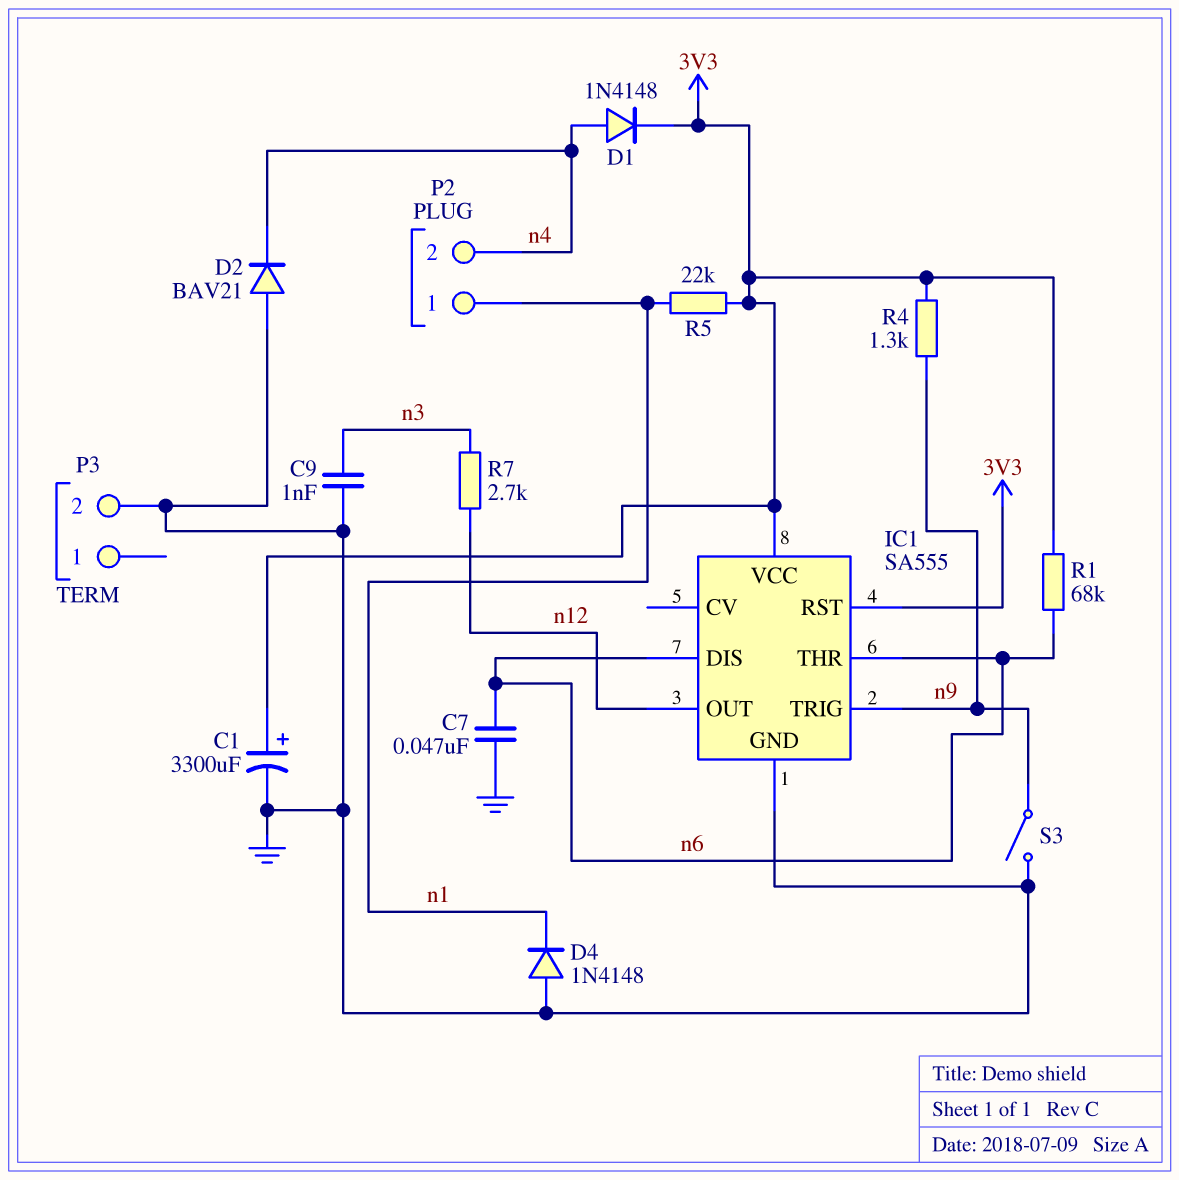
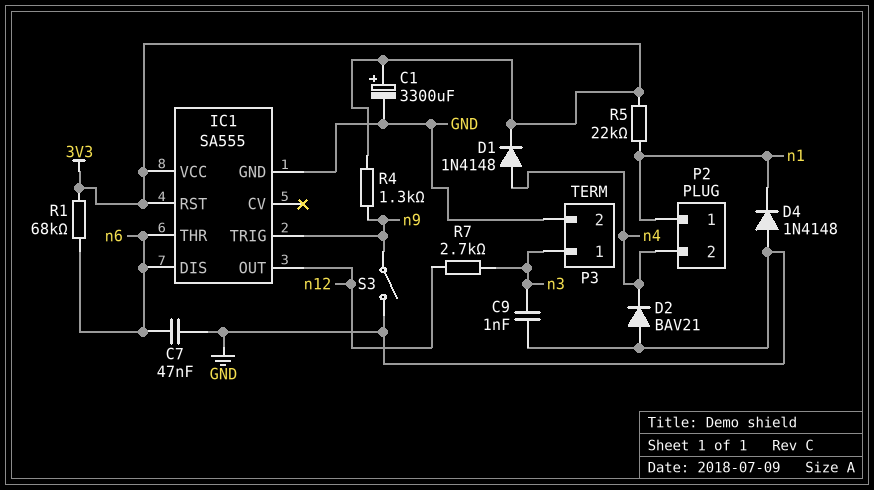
P3 pin 1: none -> n3

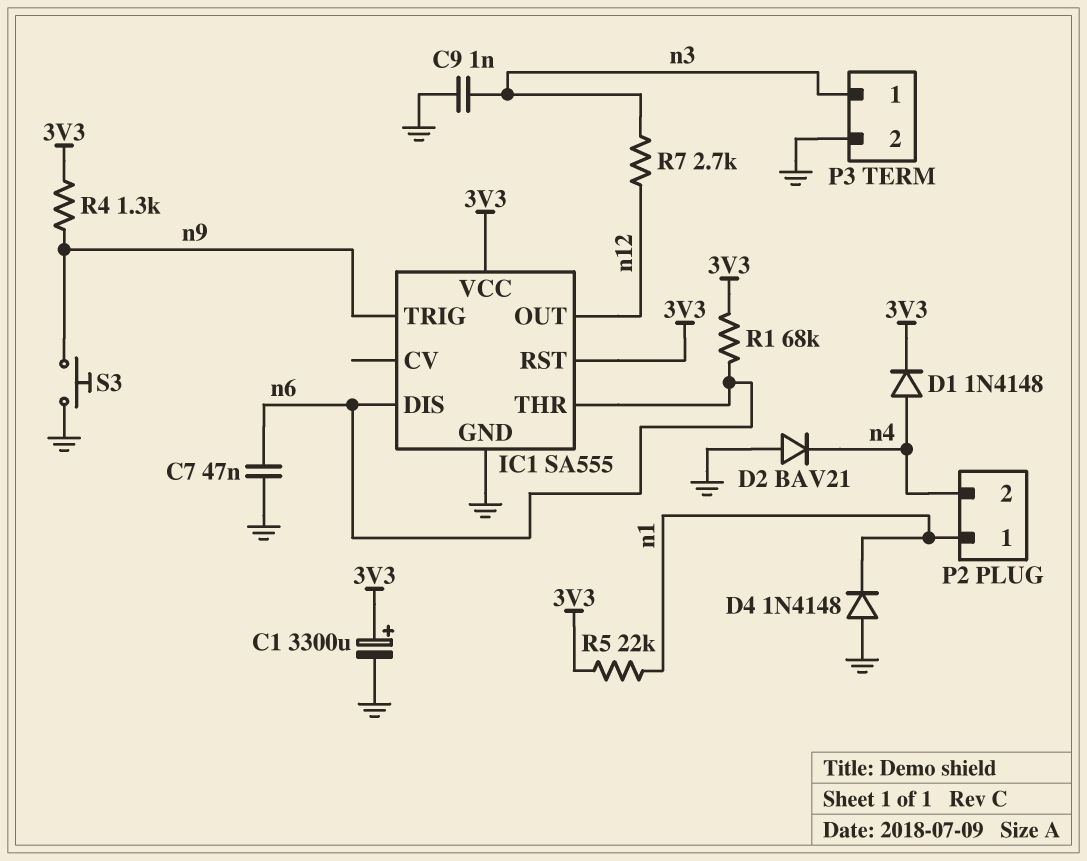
S3: switch (GND, n9) -> button (GND, n9)

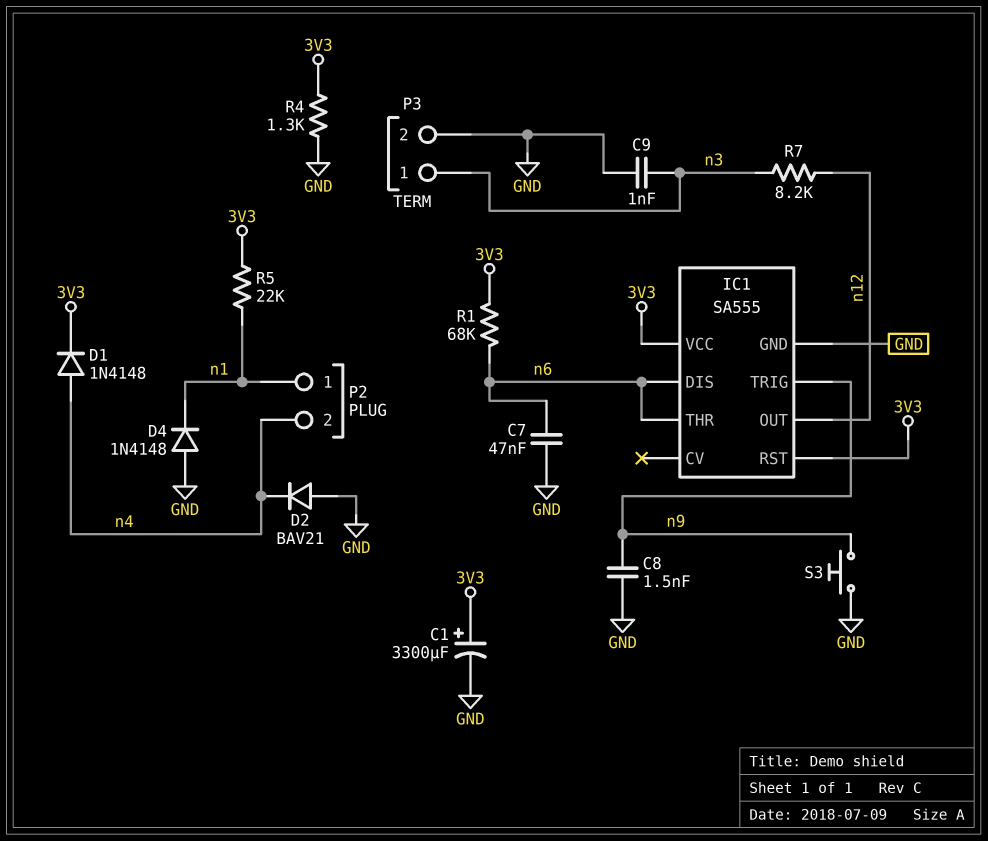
C8: none -> 1.5nF (GND, n9)
R4: 1.3k (3V3, n9) -> 1.3k (3V3, GND)
R7: 2.7k (n3, n12) -> 8.2k (n3, n12)

